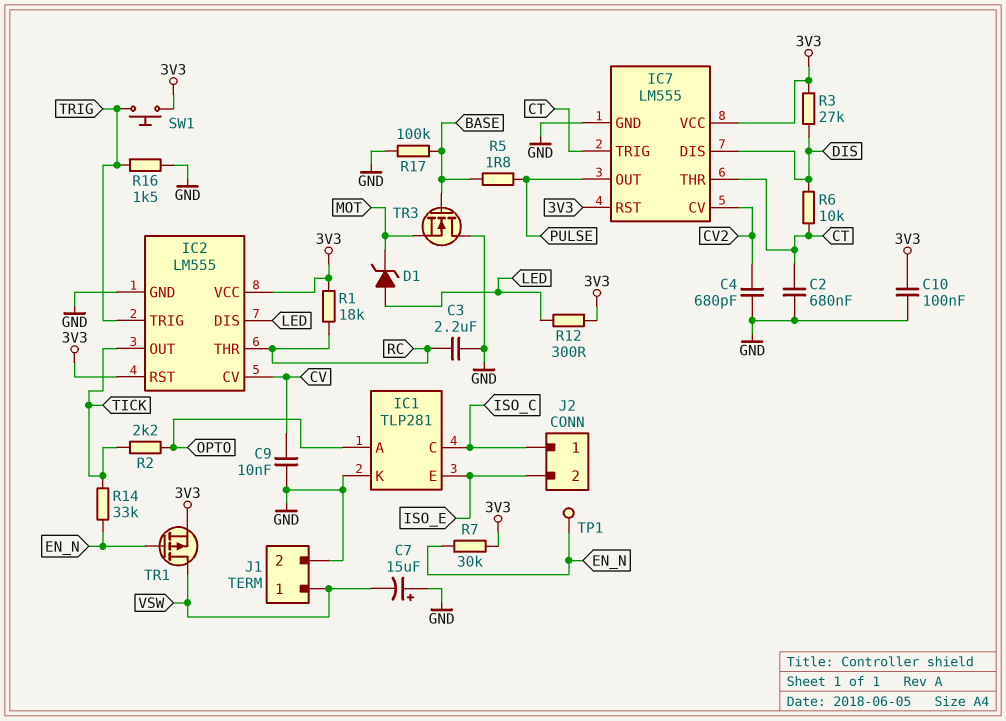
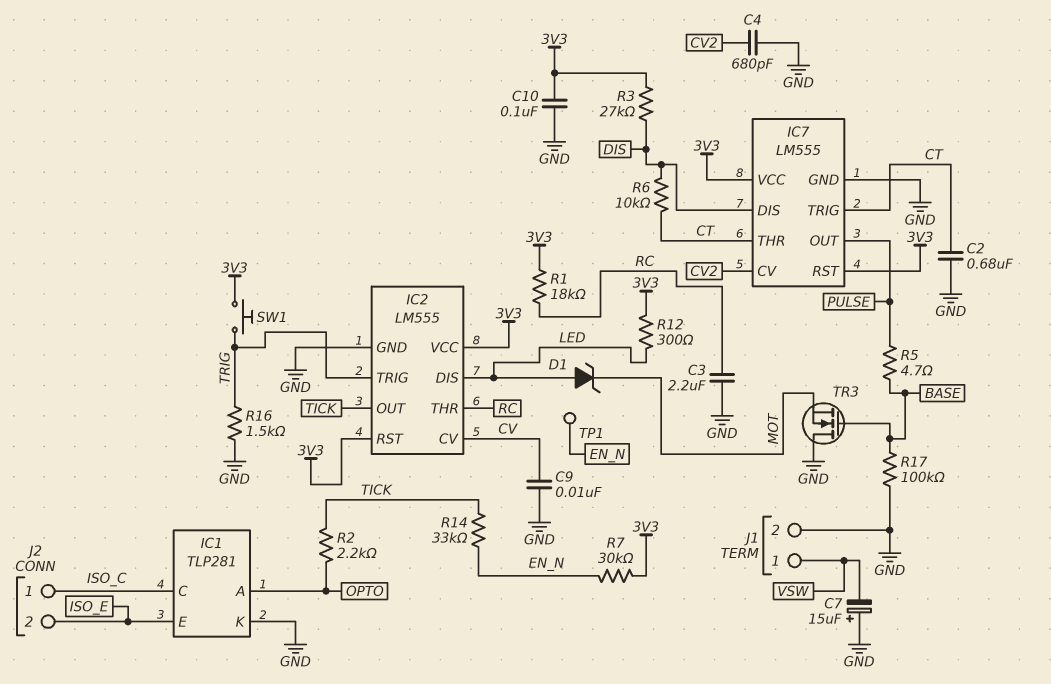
R5: 1.8 (BASE, PULSE) -> 4.7 (BASE, PULSE)
TR1: PMOS (G EN_N, D VSW, S 3V3) -> none

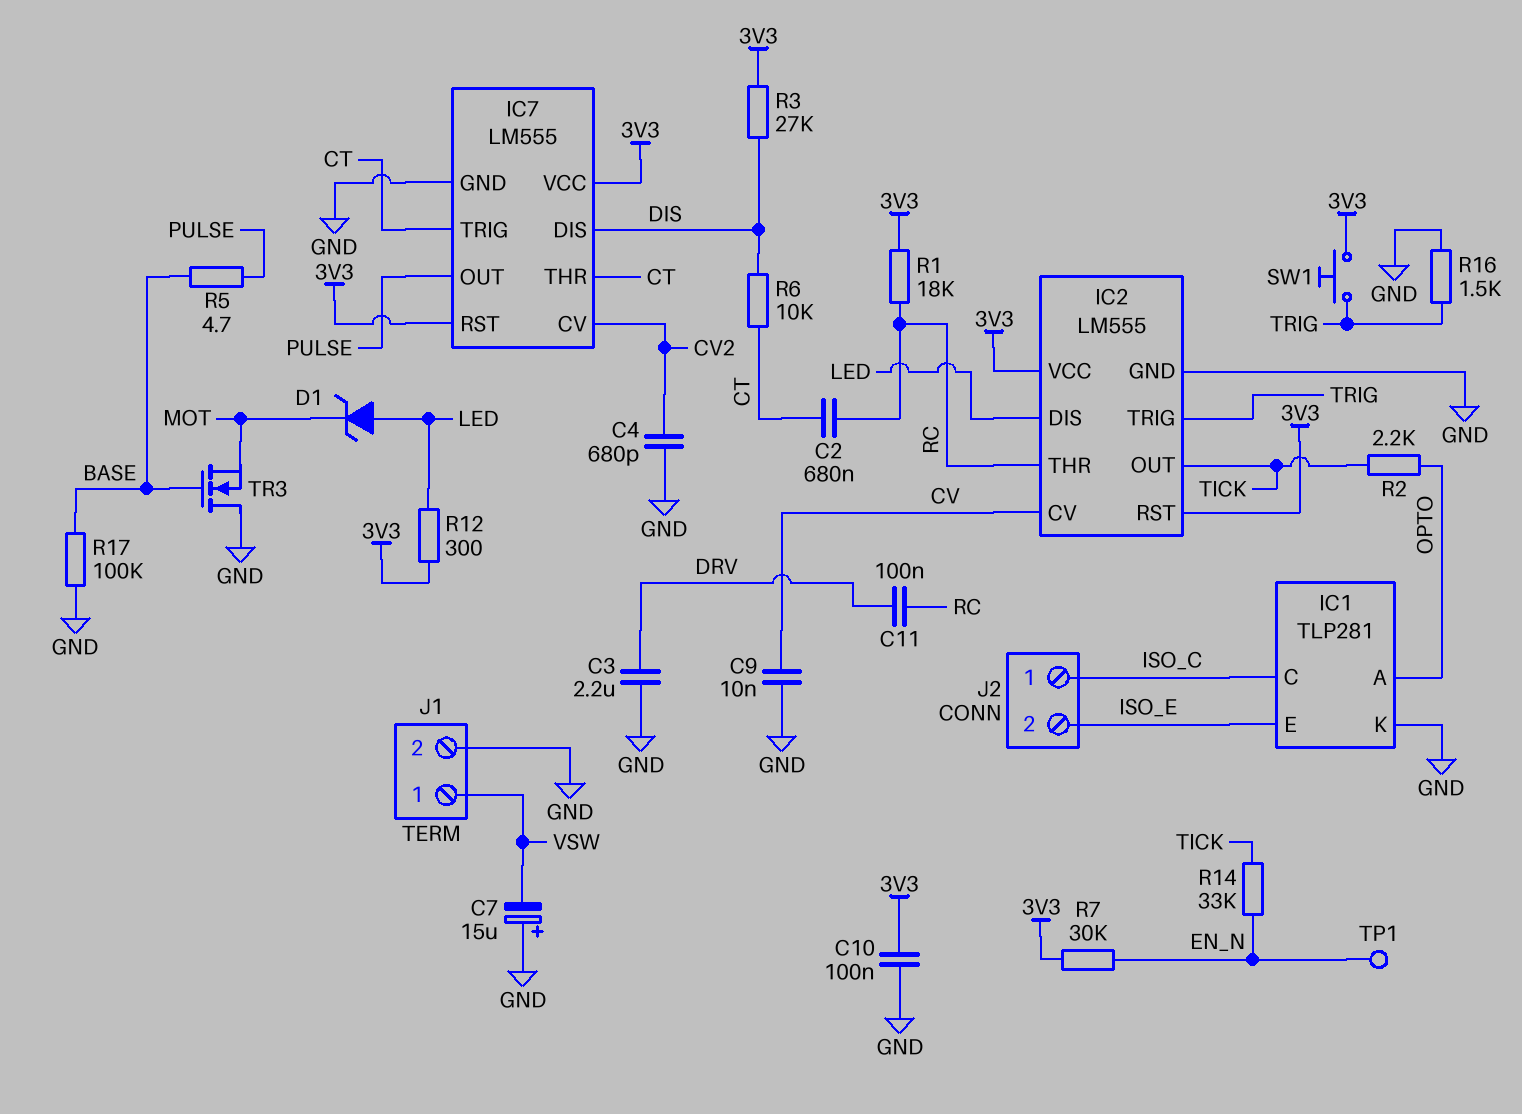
C2: 680nF (CT, GND) -> 680nF (CT, RC)
C3: 2.2uF (GND, RC) -> 2.2uF (DRV, GND)
C11: none -> 100nF (DRV, RC)

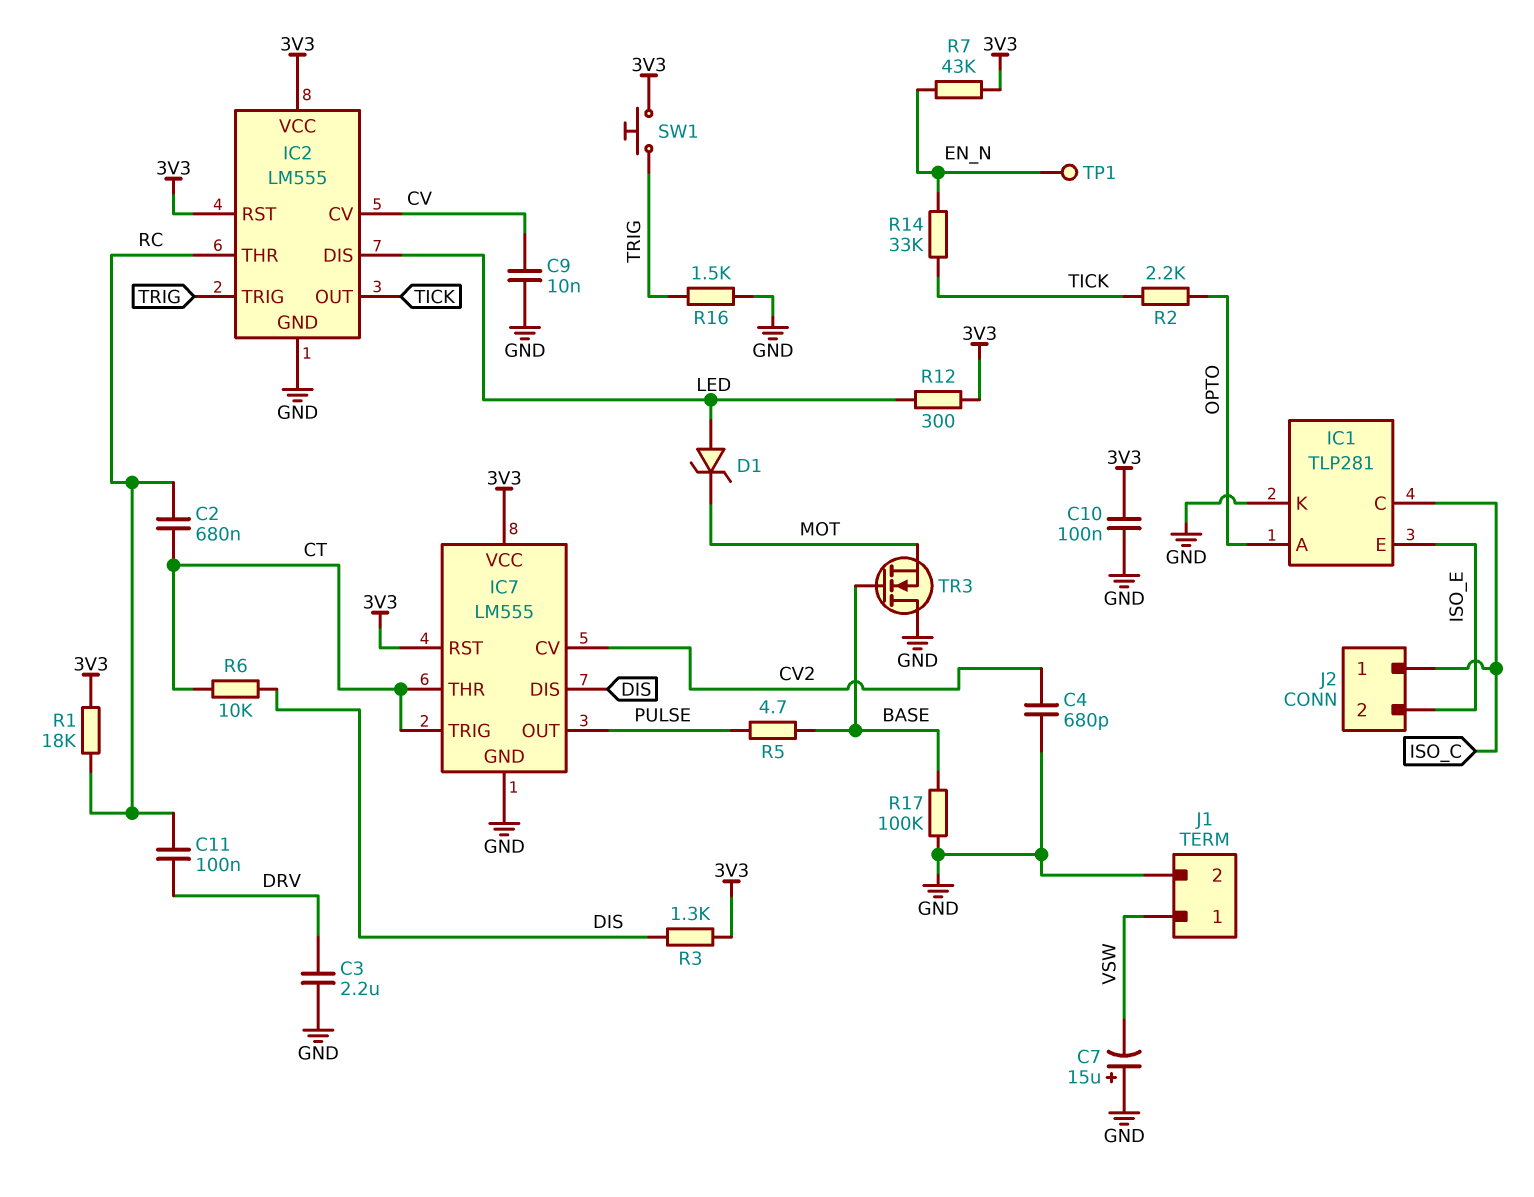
R3: 27k (3V3, DIS) -> 1.3k (3V3, DIS)
R7: 30k (3V3, EN_N) -> 43k (3V3, EN_N)

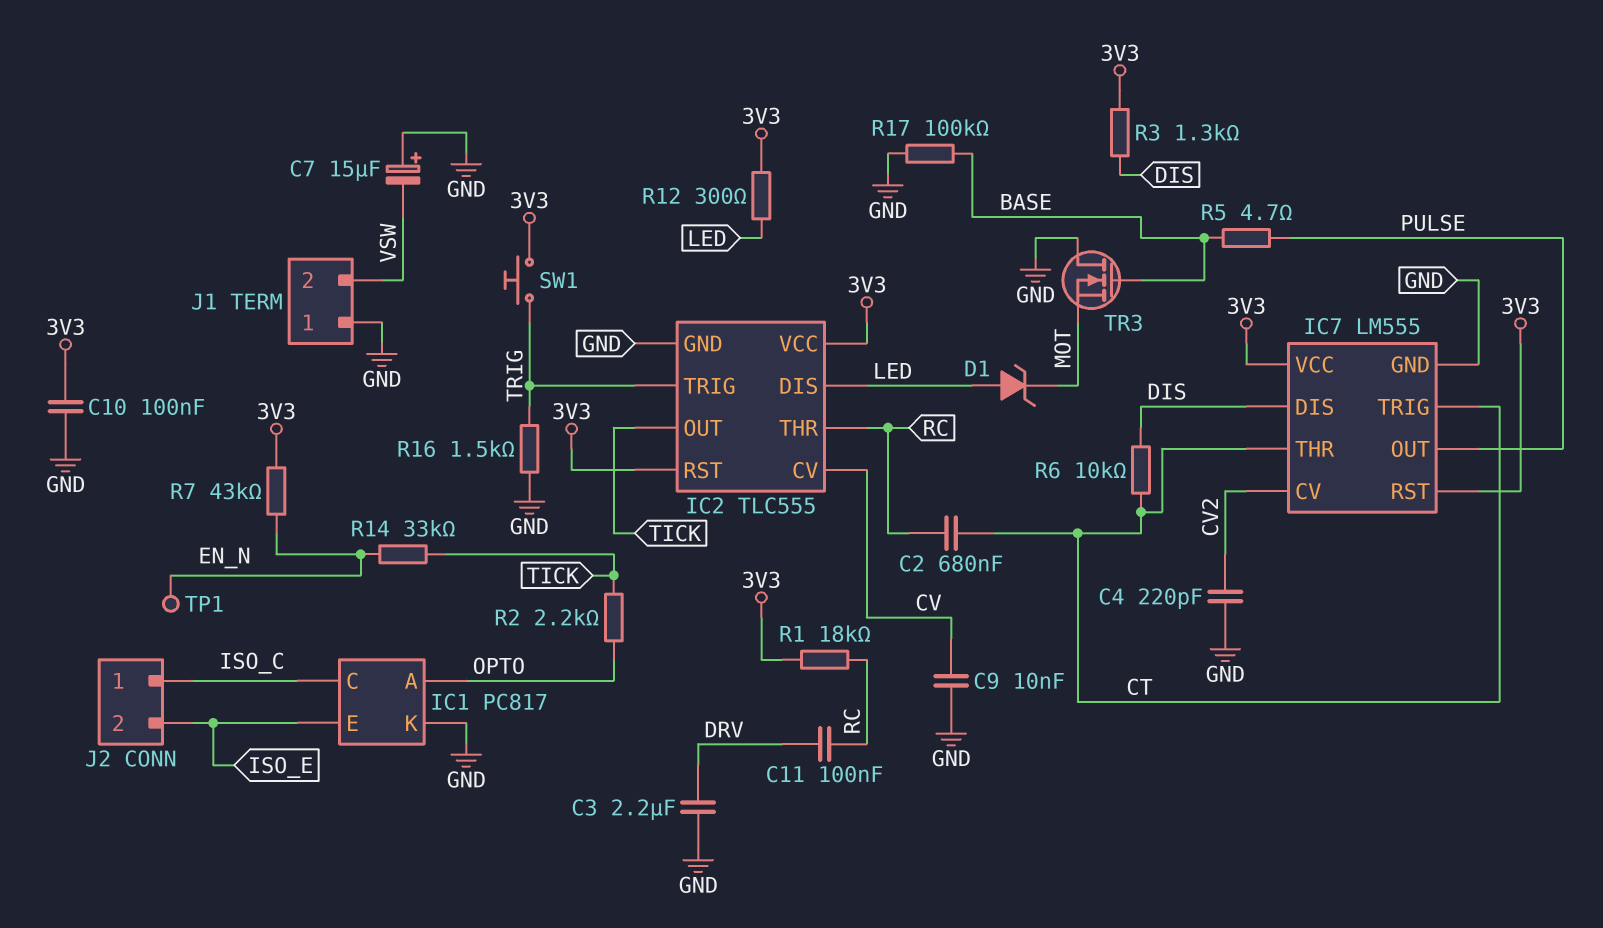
C4: 680pF (CV2, GND) -> 220pF (CV2, GND)
IC1: TLP281 -> PC817
IC2: LM555 -> TLC555
J1 pin 1: VSW -> GND
J1 pin 2: GND -> VSW

